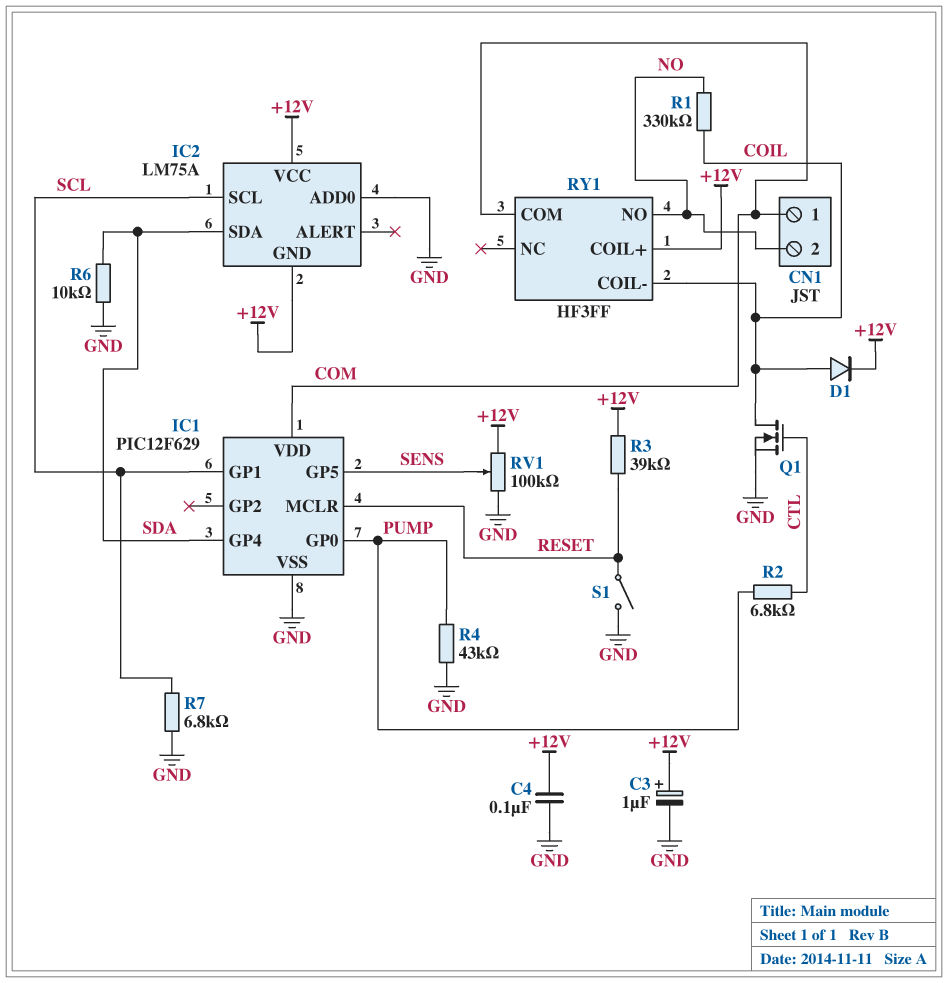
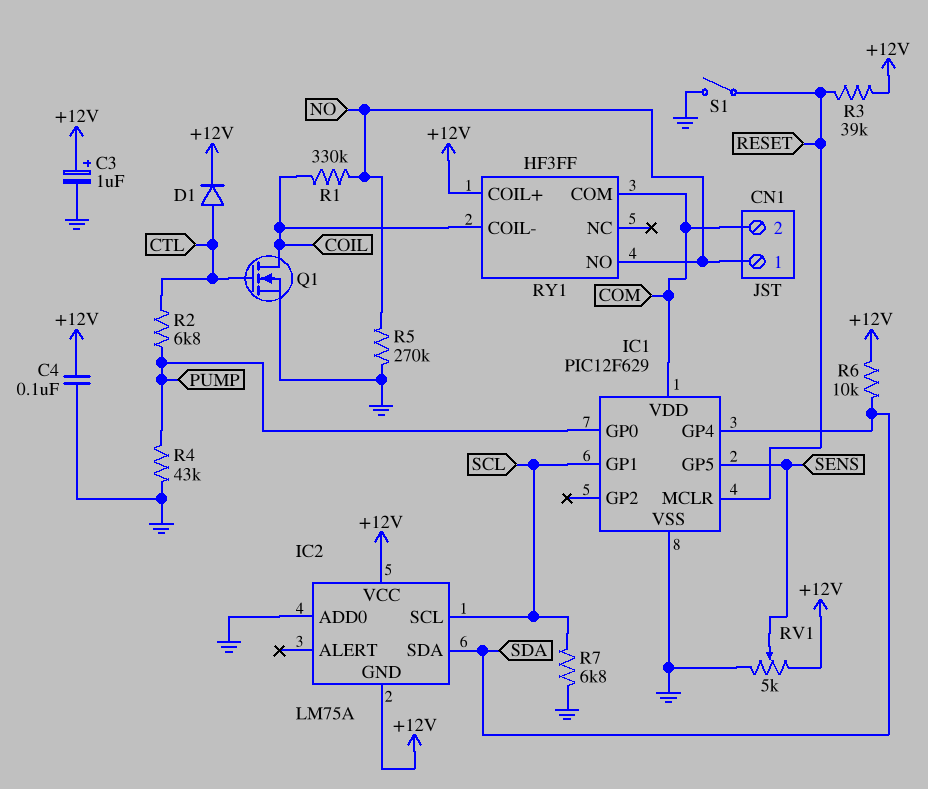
CN1 pin 1: COM -> NO
CN1 pin 2: NO -> COM
D1: diode (A COIL, K +12V) -> diode (A CTL, K +12V)
R5: none -> 270k (GND, NO)
R6: 10k (GND, SDA) -> 10k (+12V, SDA)
RV1: 100k (+12V, GND, wiper SENS) -> 5k (+12V, GND, wiper SENS)

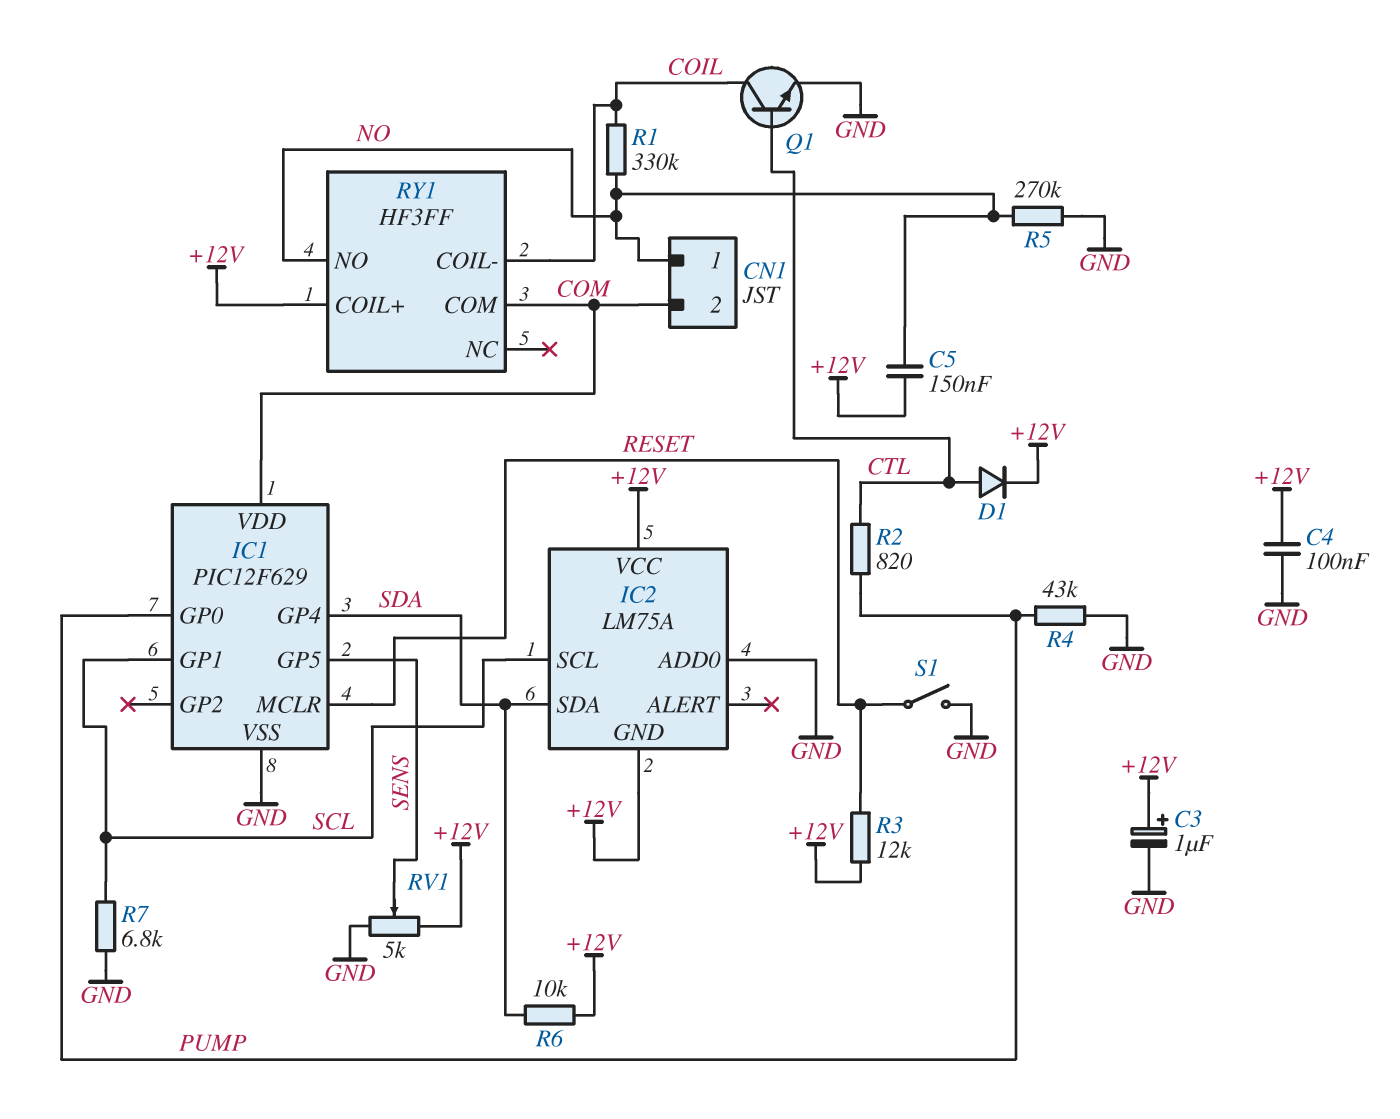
C5: none -> 150nF (+12V, NO)
Q1: NMOS (G CTL, D COIL, S GND) -> NPN (B CTL, C COIL, E GND)
R2: 6.8k (CTL, PUMP) -> 820 (CTL, PUMP)
R3: 39k (+12V, RESET) -> 12k (+12V, RESET)

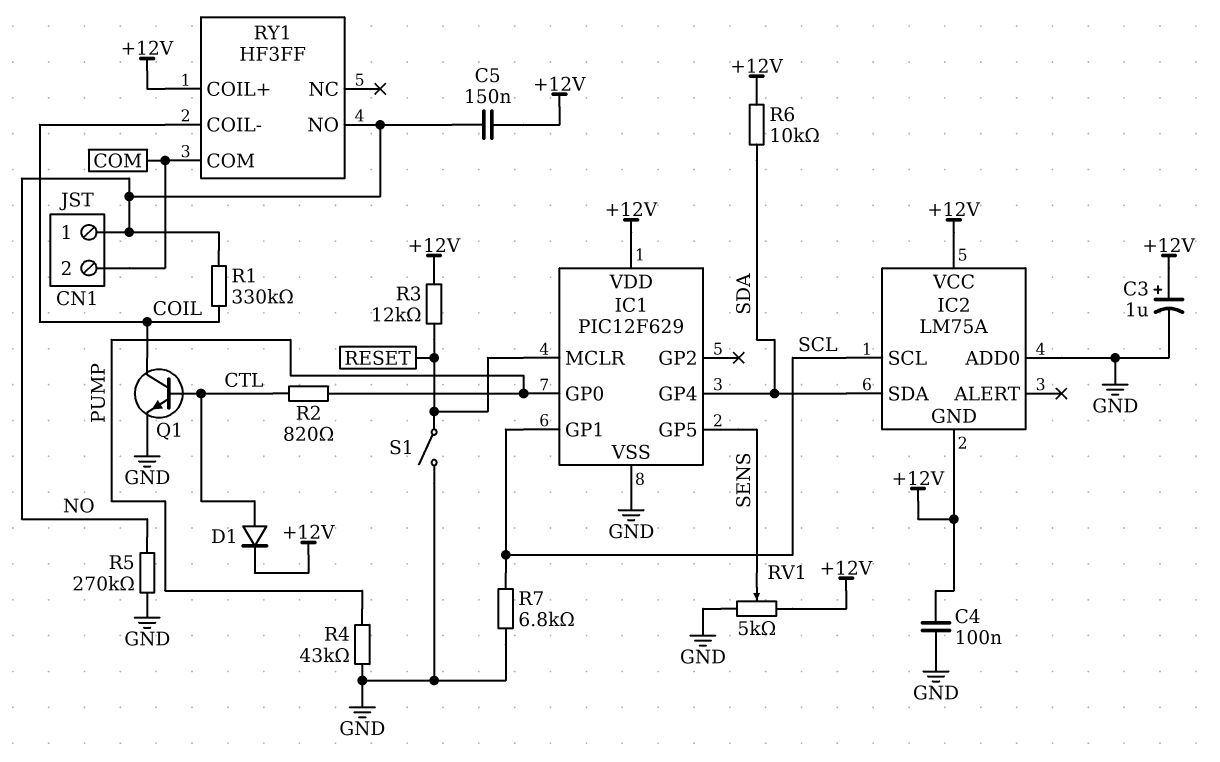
IC1 pin VDD: COM -> +12V

